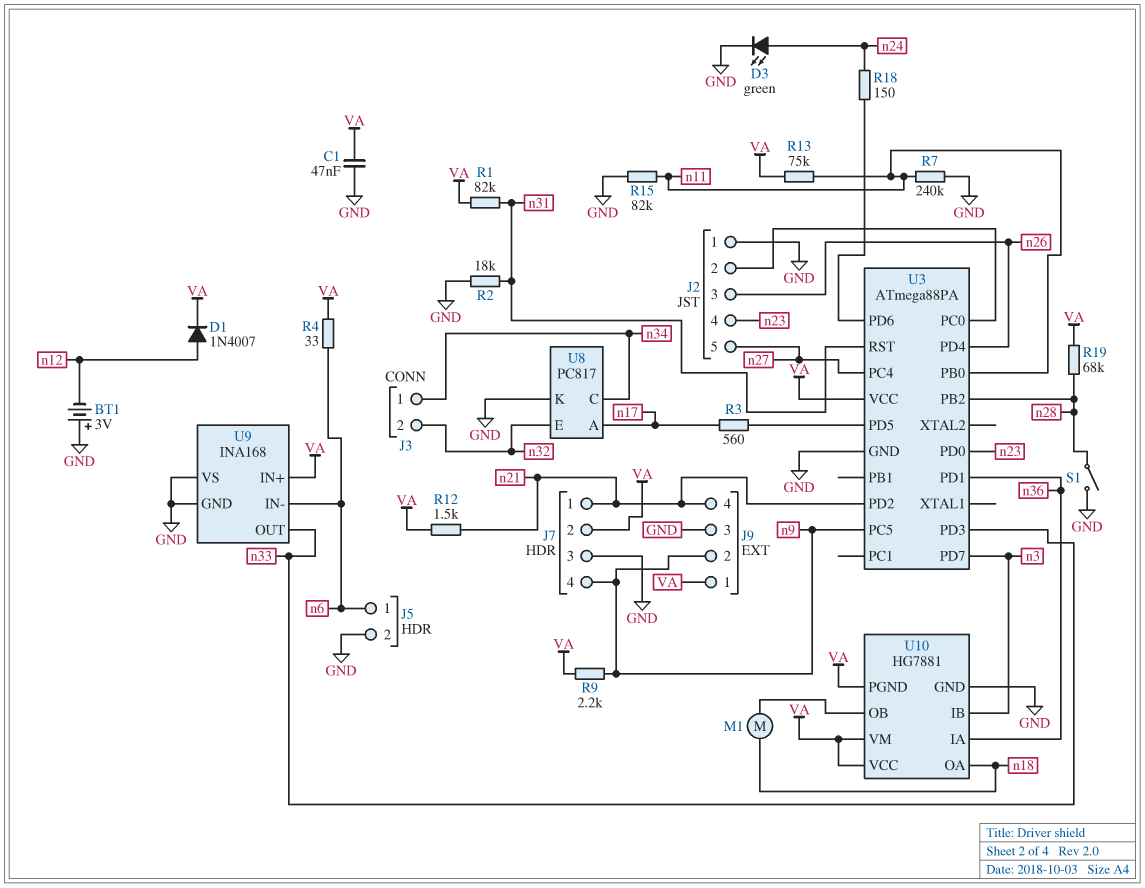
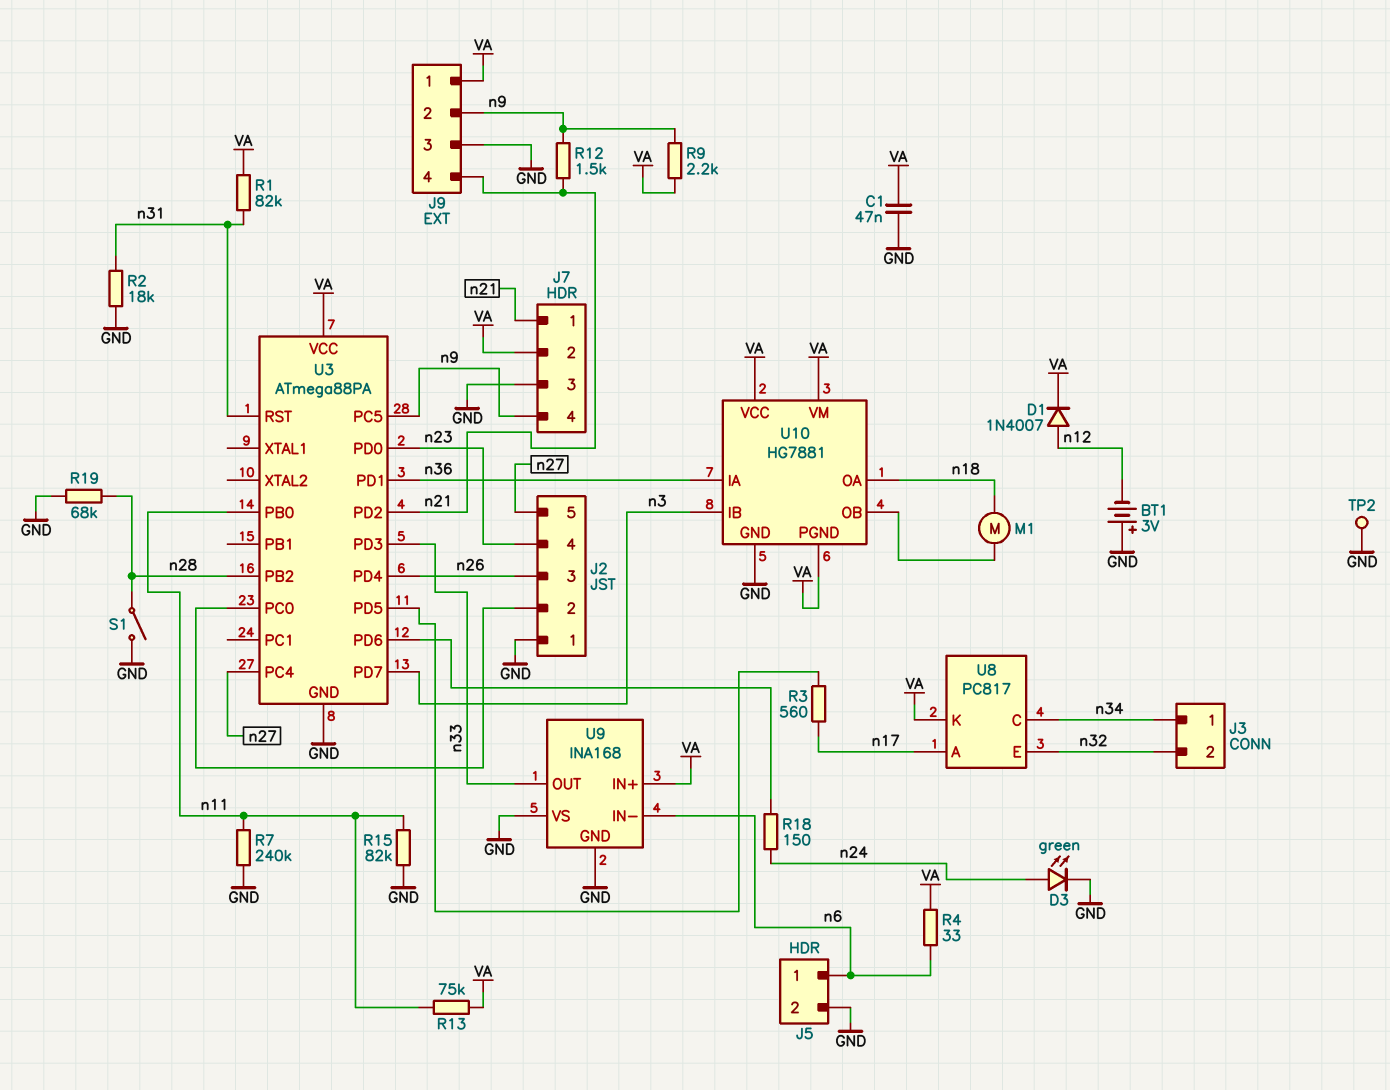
R12: 1.5k (VA, n21) -> 1.5k (n9, n21)
R19: 68k (VA, n28) -> 68k (GND, n28)
TP2: none -> test point (GND)
U8 pin K: GND -> VA

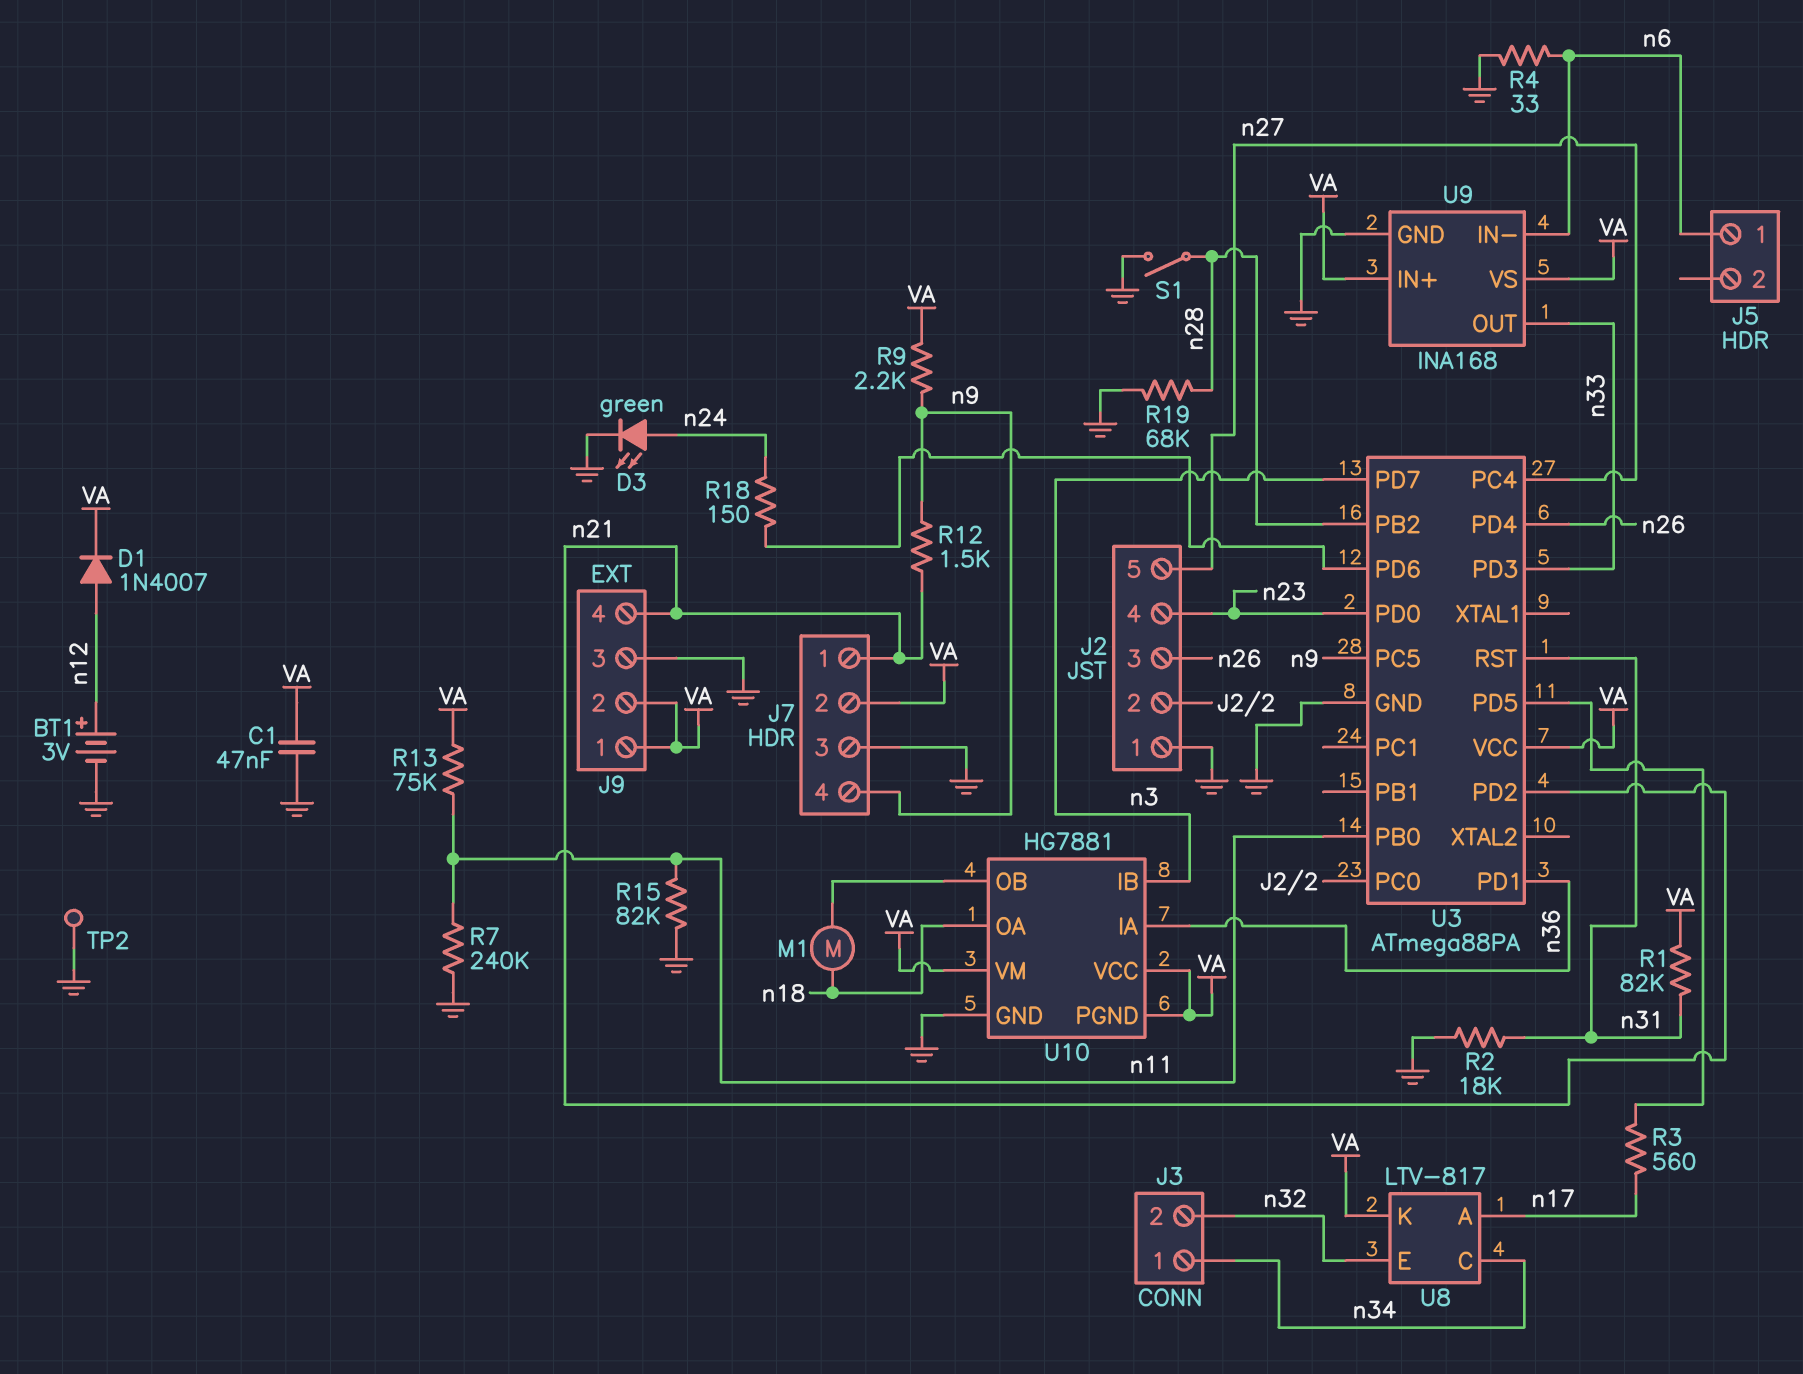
BT1: 3V (plus GND, minus n12) -> 3V (plus n12, minus GND)
J5 pin 2: GND -> none
J9 pin 2: n9 -> VA
R4: 33 (VA, n6) -> 33 (GND, n6)
U8: PC817 -> LTV-817
U9 pin VS: GND -> VA

